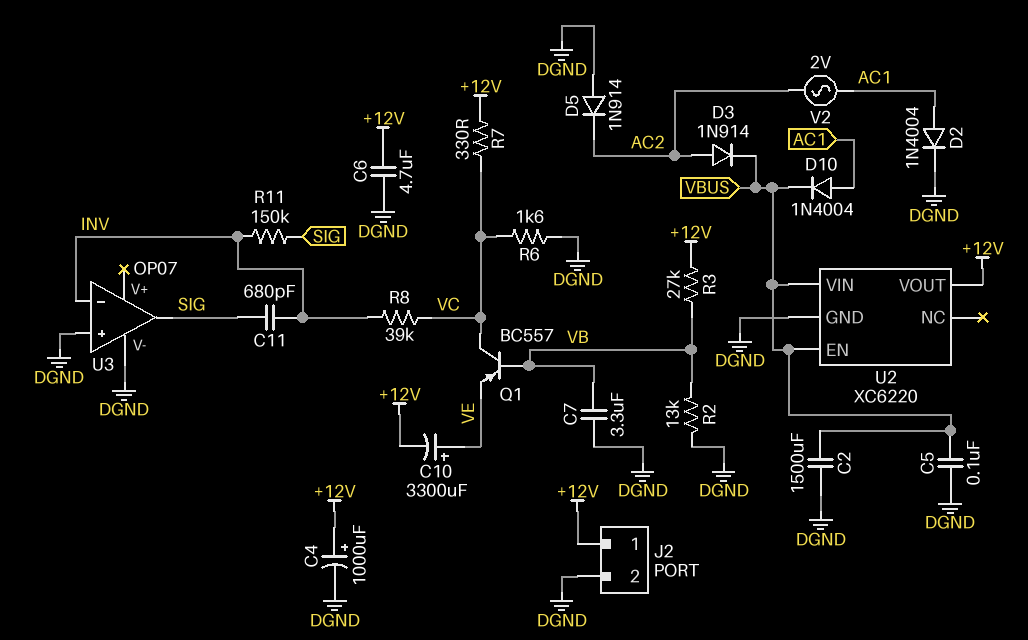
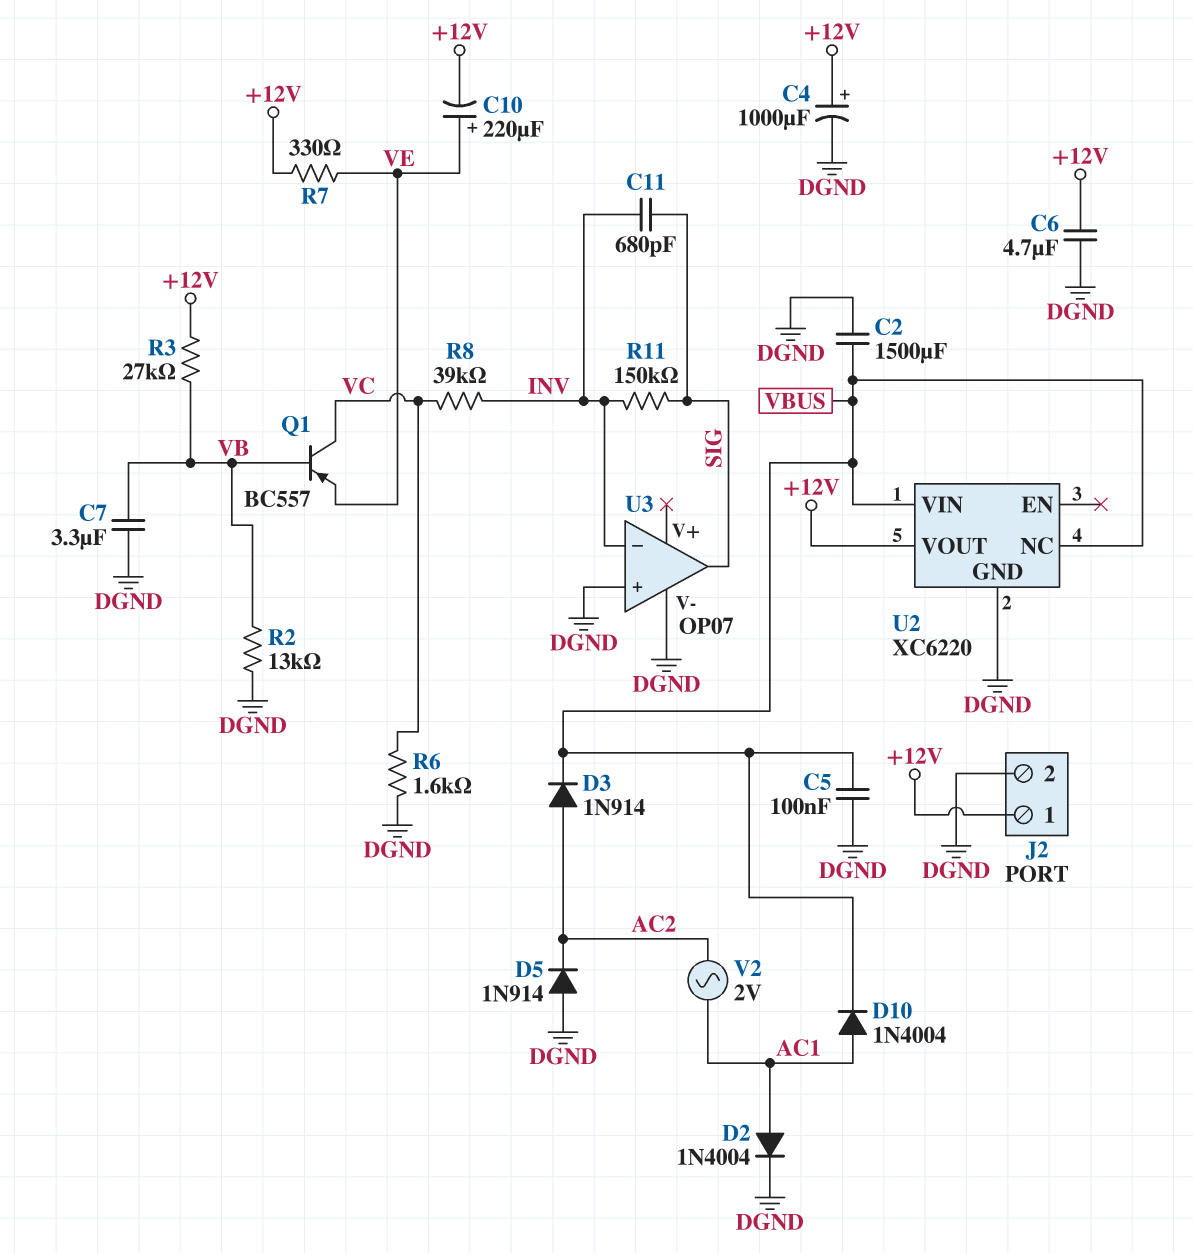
C10: 3300uF (plus VE, minus +12V) -> 220uF (plus VE, minus +12V)
R7: 330 (+12V, VC) -> 330 (+12V, VE)
U2 pin EN: VBUS -> none
U2 pin NC: none -> VBUS

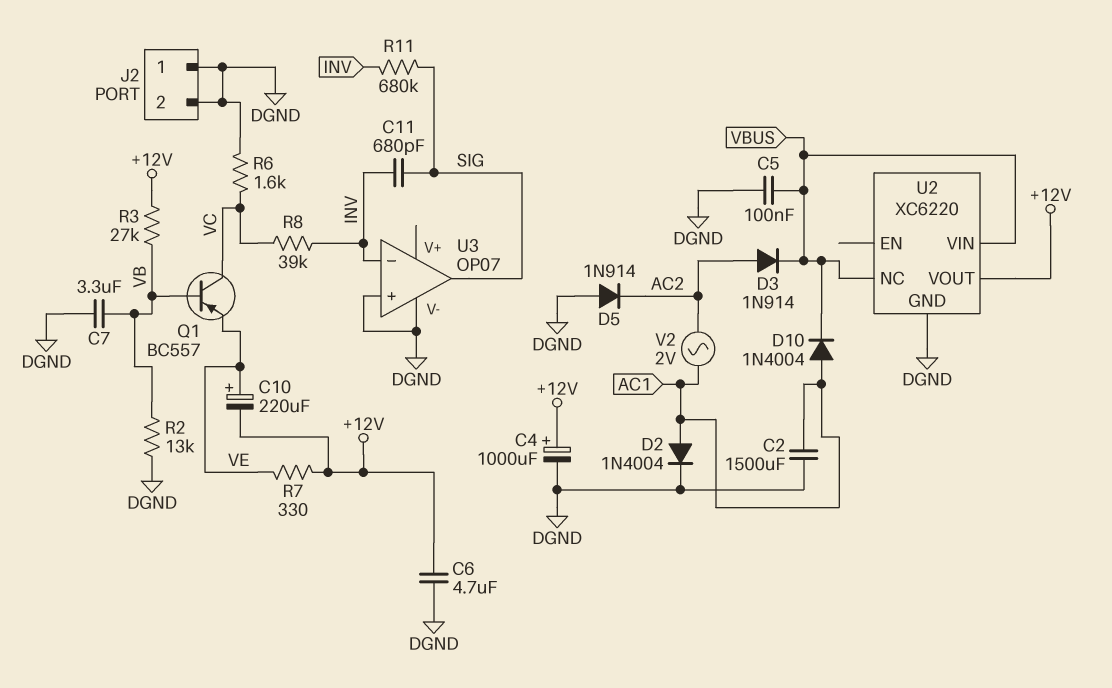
C2: 1500uF (DGND, VBUS) -> 1500uF (AC1, DGND)
J2 pin 1: +12V -> DGND
R11: 150k (INV, SIG) -> 680k (INV, SIG)

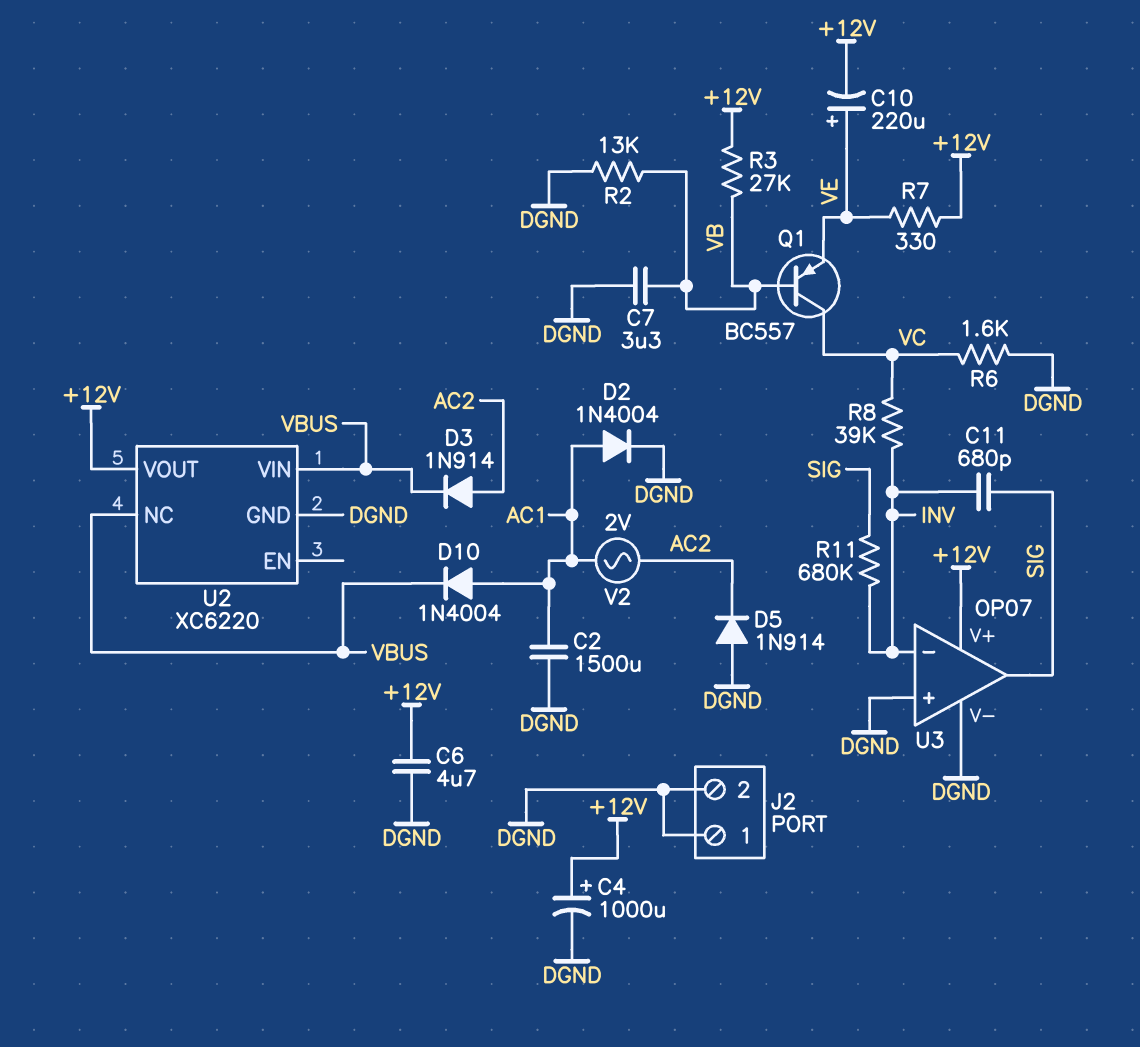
C5: 100nF (DGND, VBUS) -> none
U3 pin V+: none -> +12V

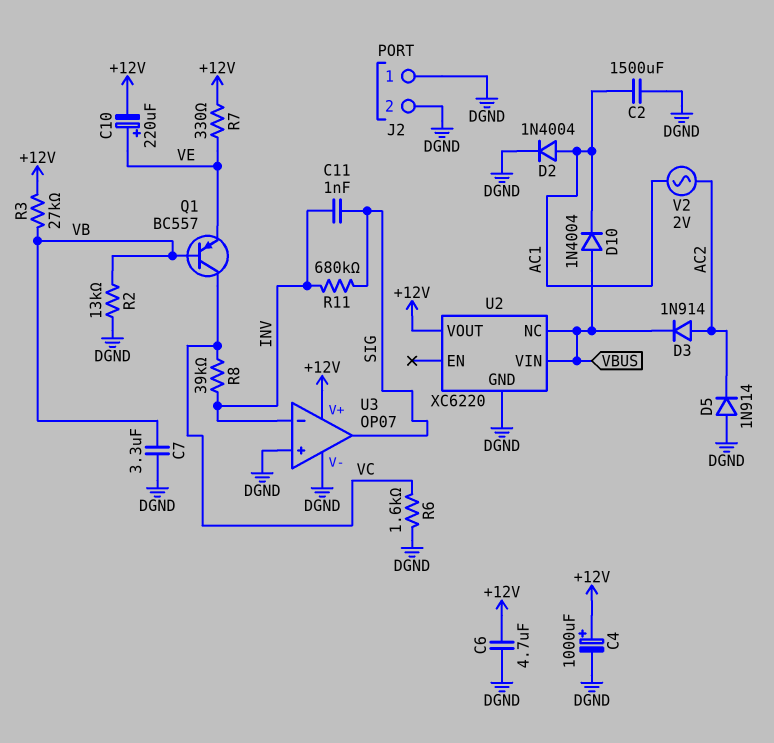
C11: 680pF (INV, SIG) -> 1nF (INV, SIG)
D10: diode 1N4004 (A AC1, K VBUS) -> diode 1N4004 (A VBUS, K AC1)

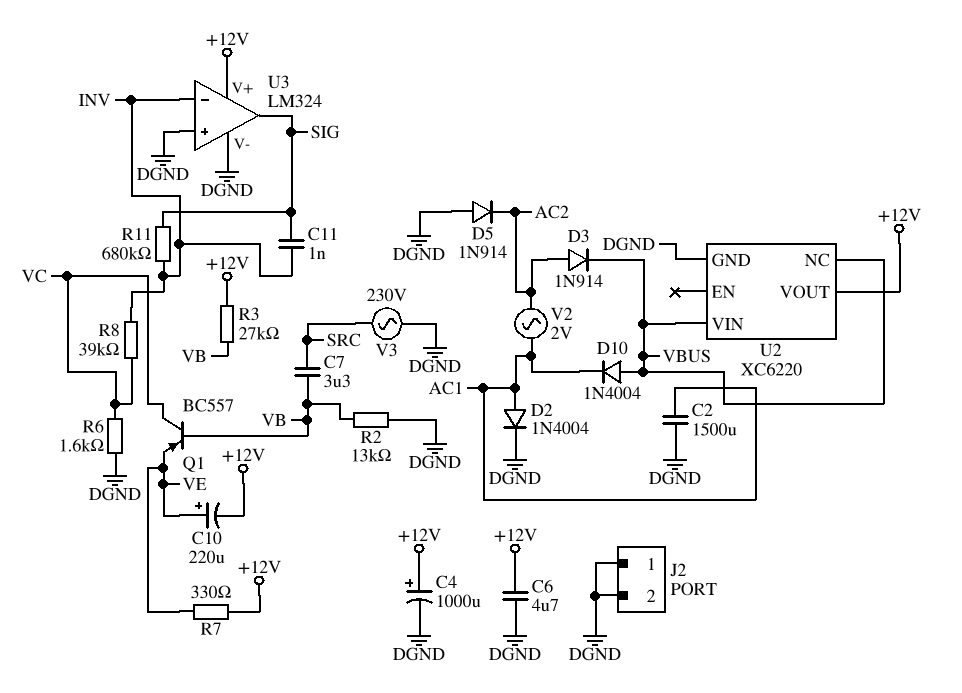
C7: 3.3uF (DGND, VB) -> 3.3uF (SRC, VB)
U3: OP07 -> LM324
V3: none -> AC 230V (DGND, SRC)

